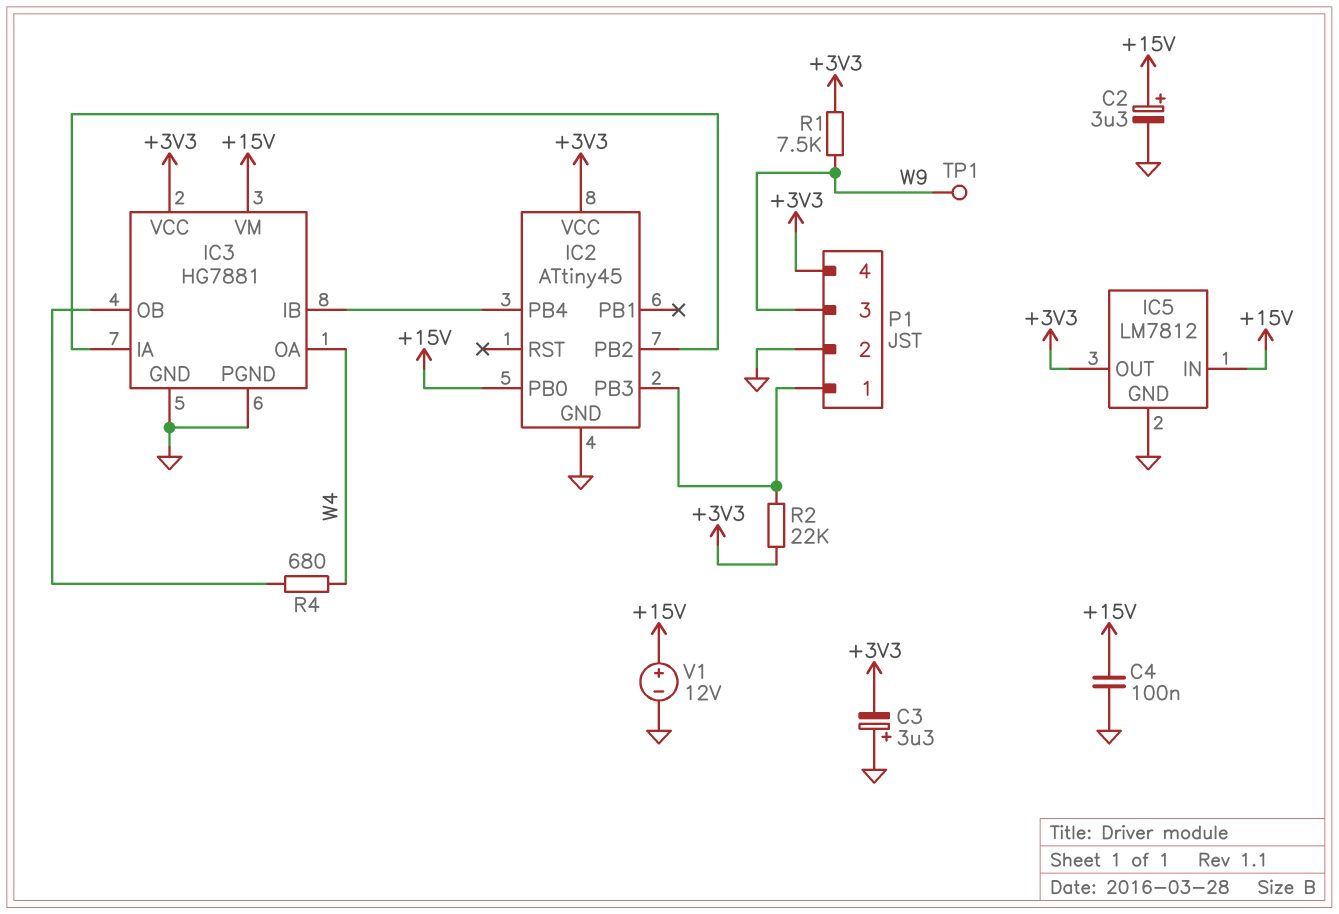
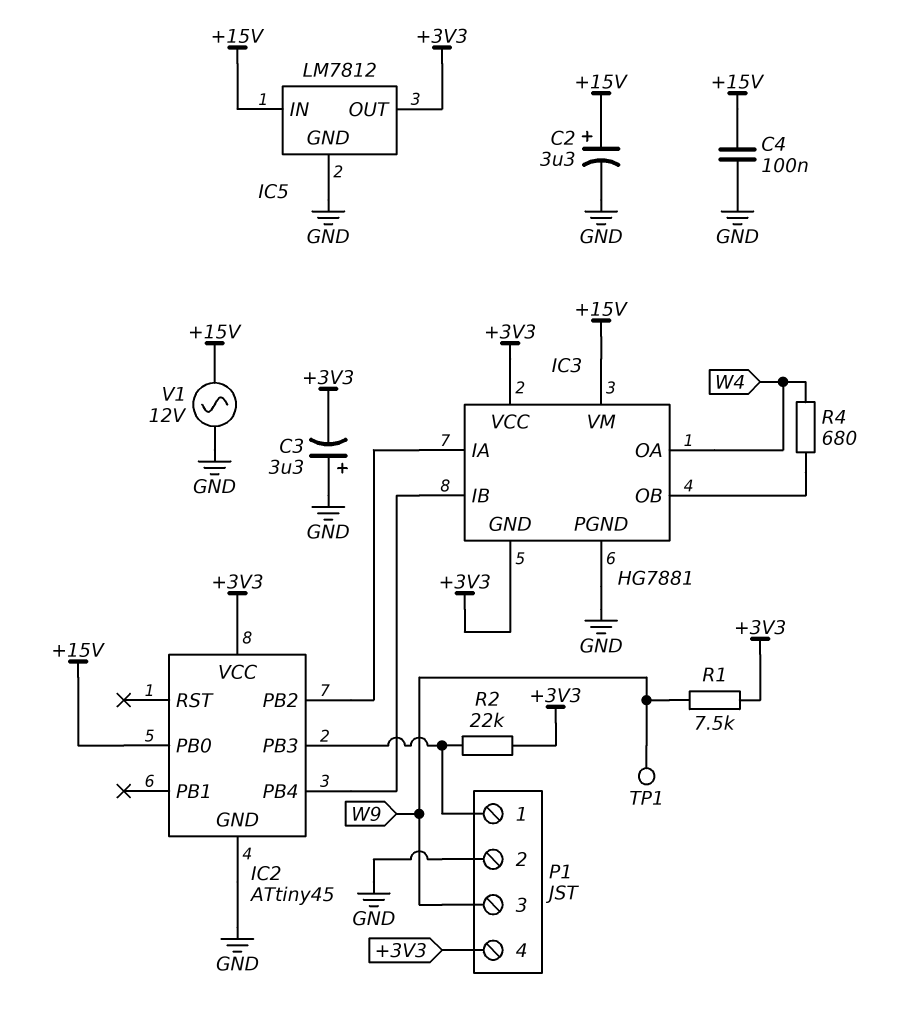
IC3 pin GND: GND -> +3V3
V1: 12V (plus +15V, minus GND) -> AC 12V (+15V, GND)

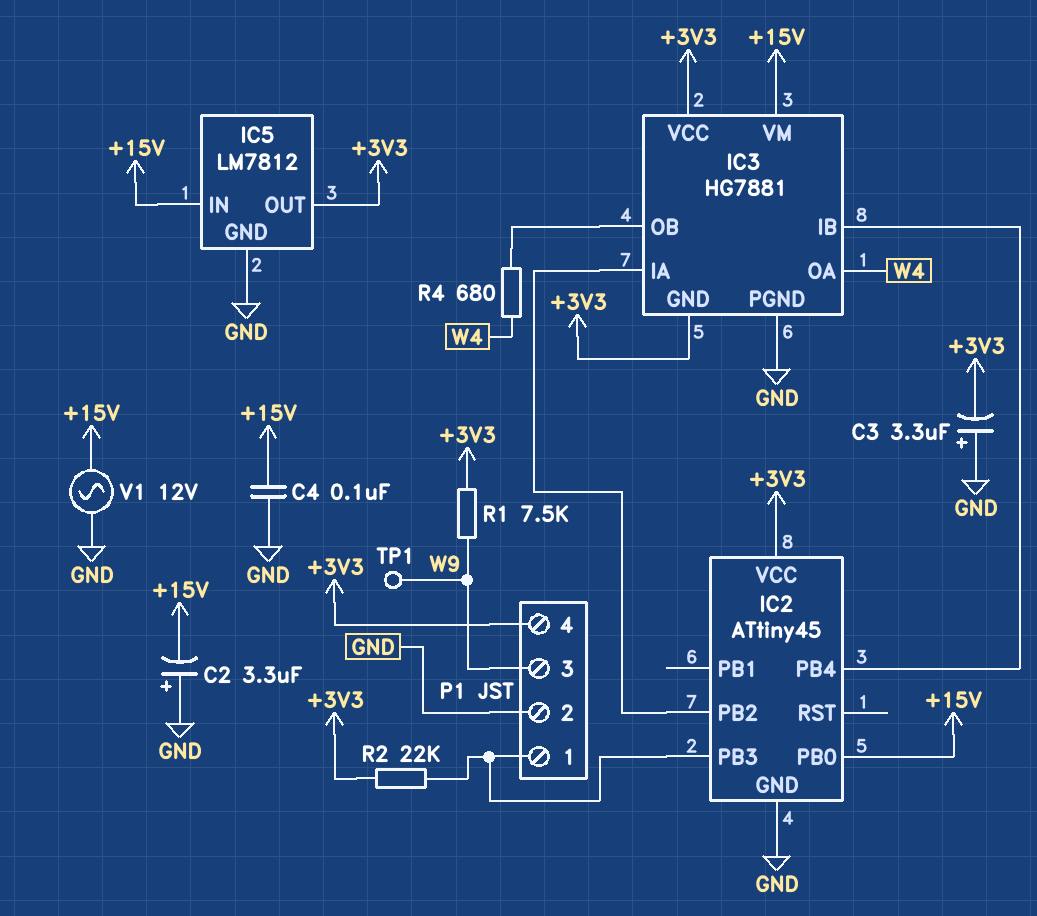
C2: 3.3uF (plus +15V, minus GND) -> 3.3uF (plus GND, minus +15V)

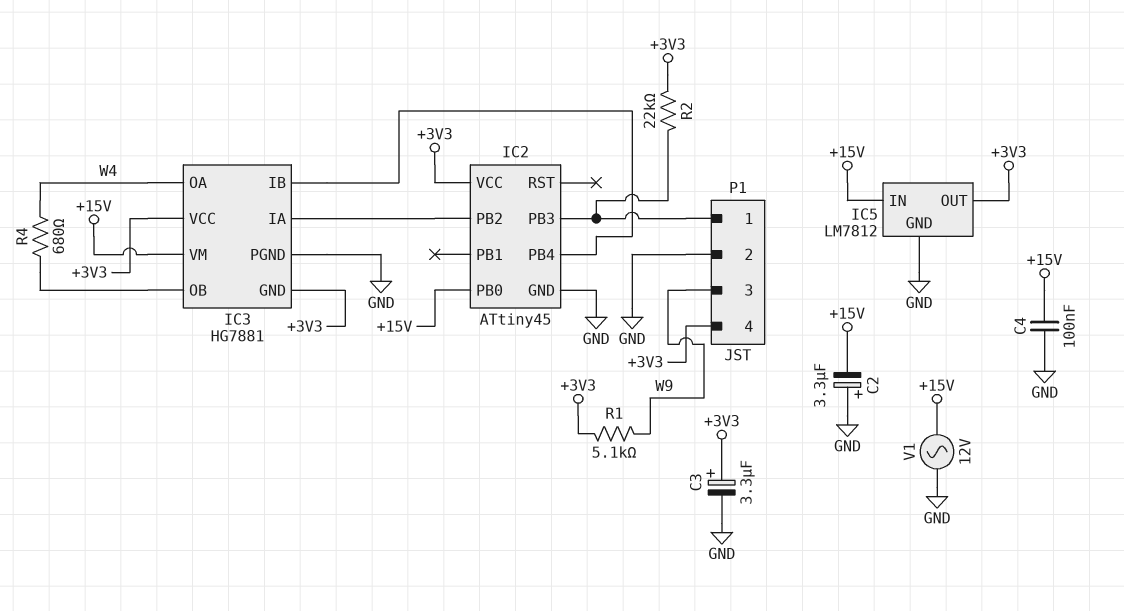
C3: 3.3uF (plus GND, minus +3V3) -> 3.3uF (plus +3V3, minus GND)
R1: 7.5k (+3V3, W9) -> 5.1k (+3V3, W9)
TP1: test point (W9) -> none

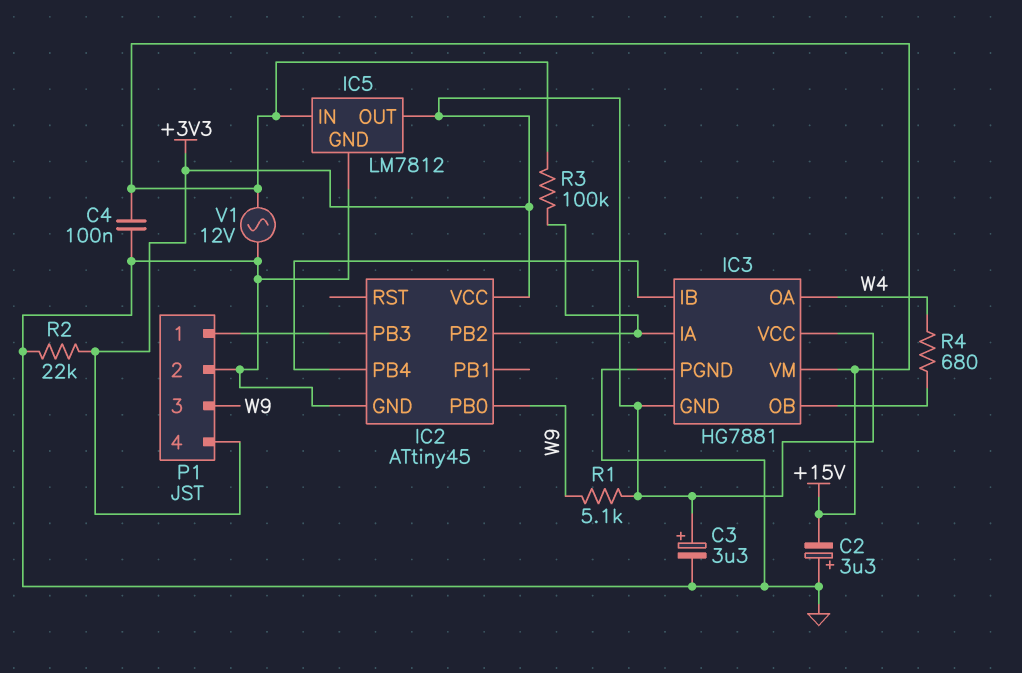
IC2 pin PB0: +15V -> W9
R2: 22k (+3V3, IC2/PB3) -> 22k (+3V3, GND)
R3: none -> 100k (+15V, IC2/PB2)

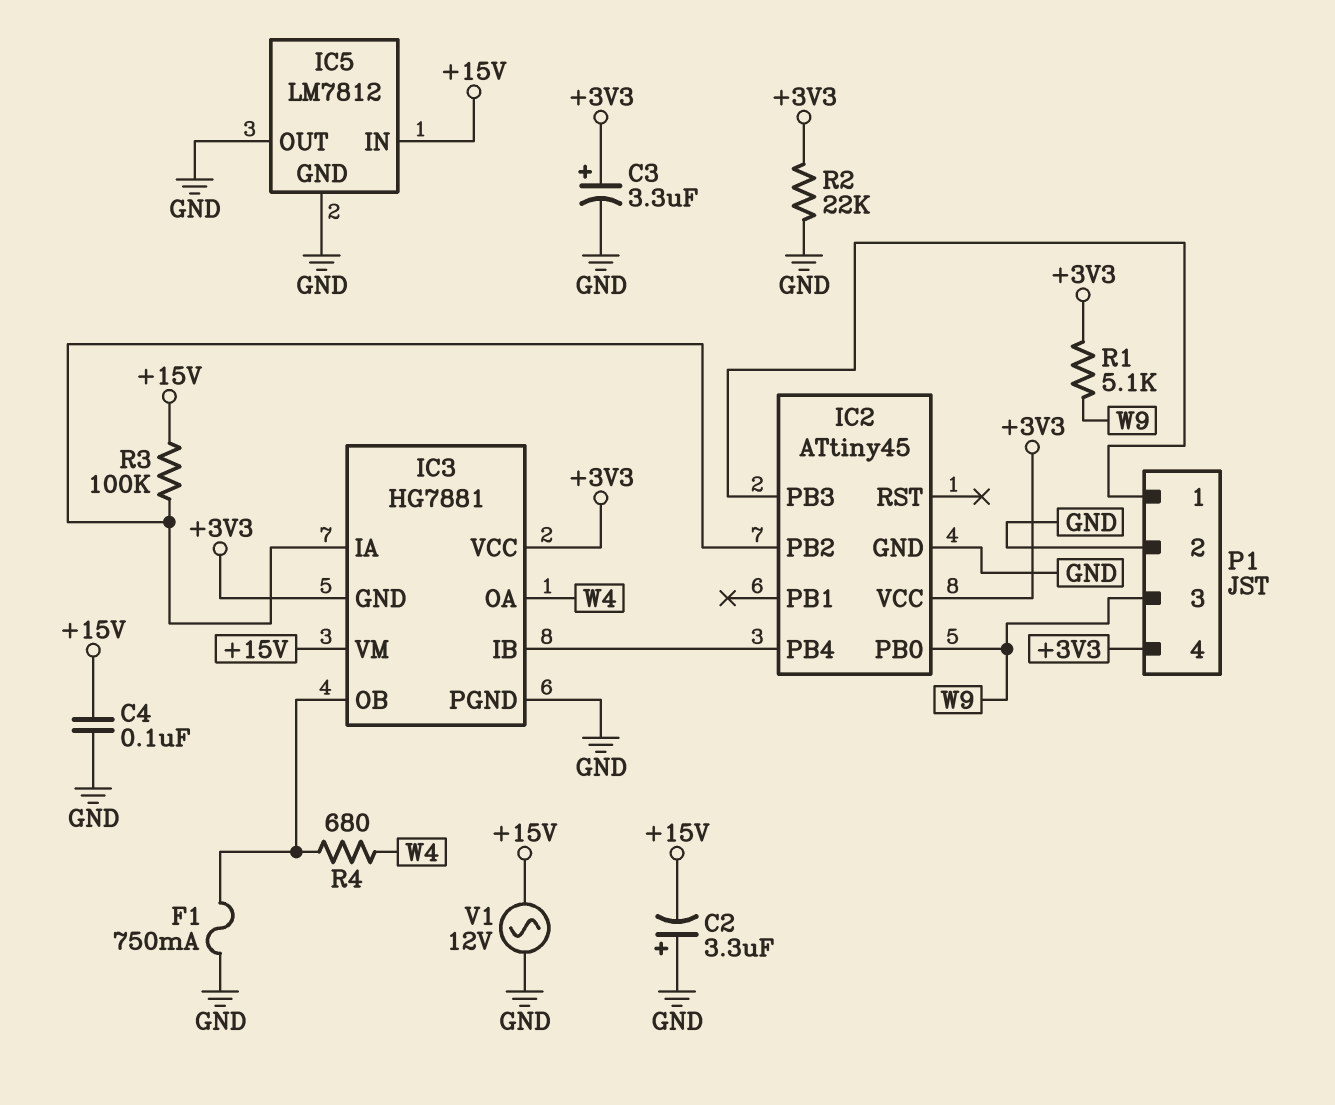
F1: none -> 750mA (GND, IC3/OB)
IC5 pin OUT: +3V3 -> GND

